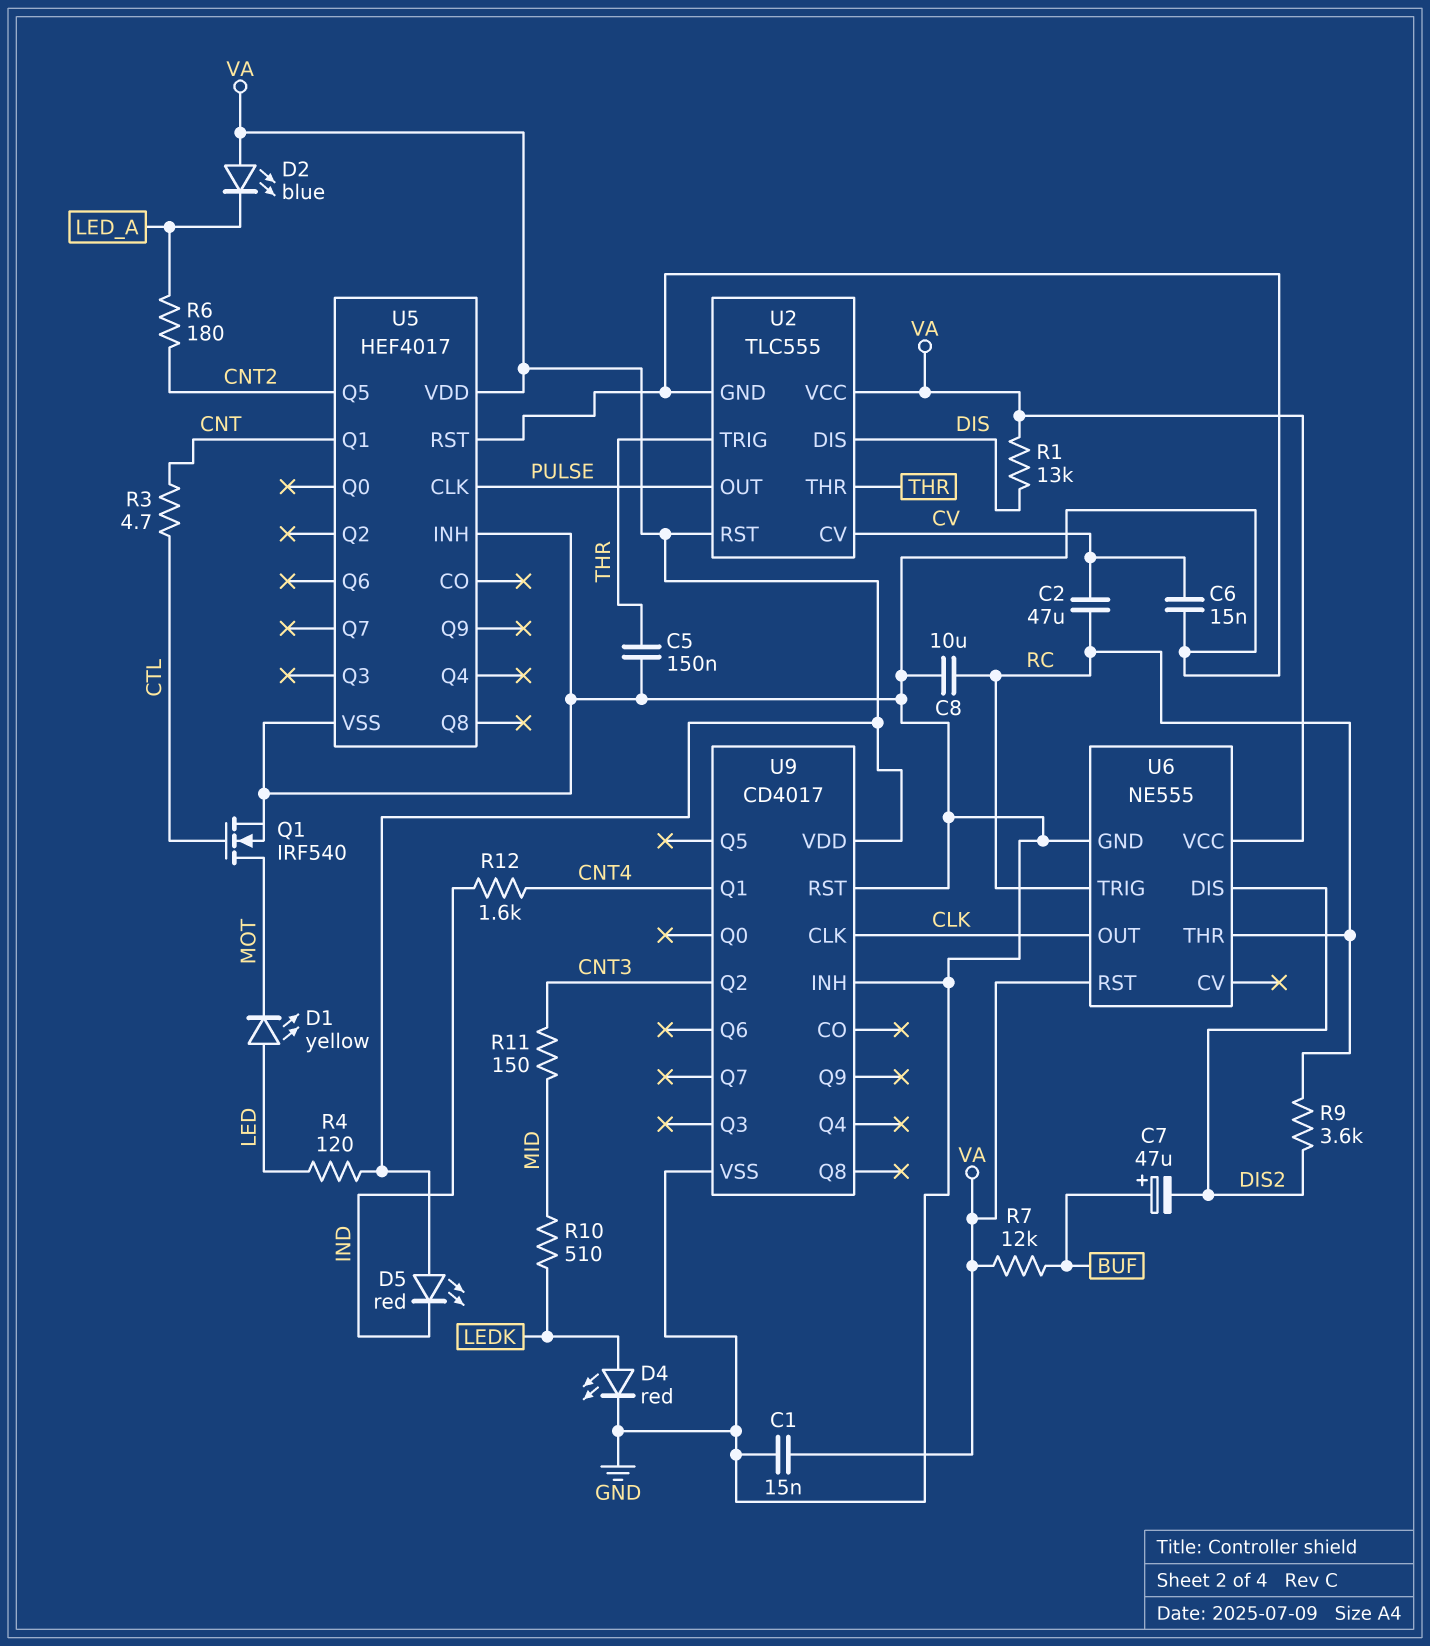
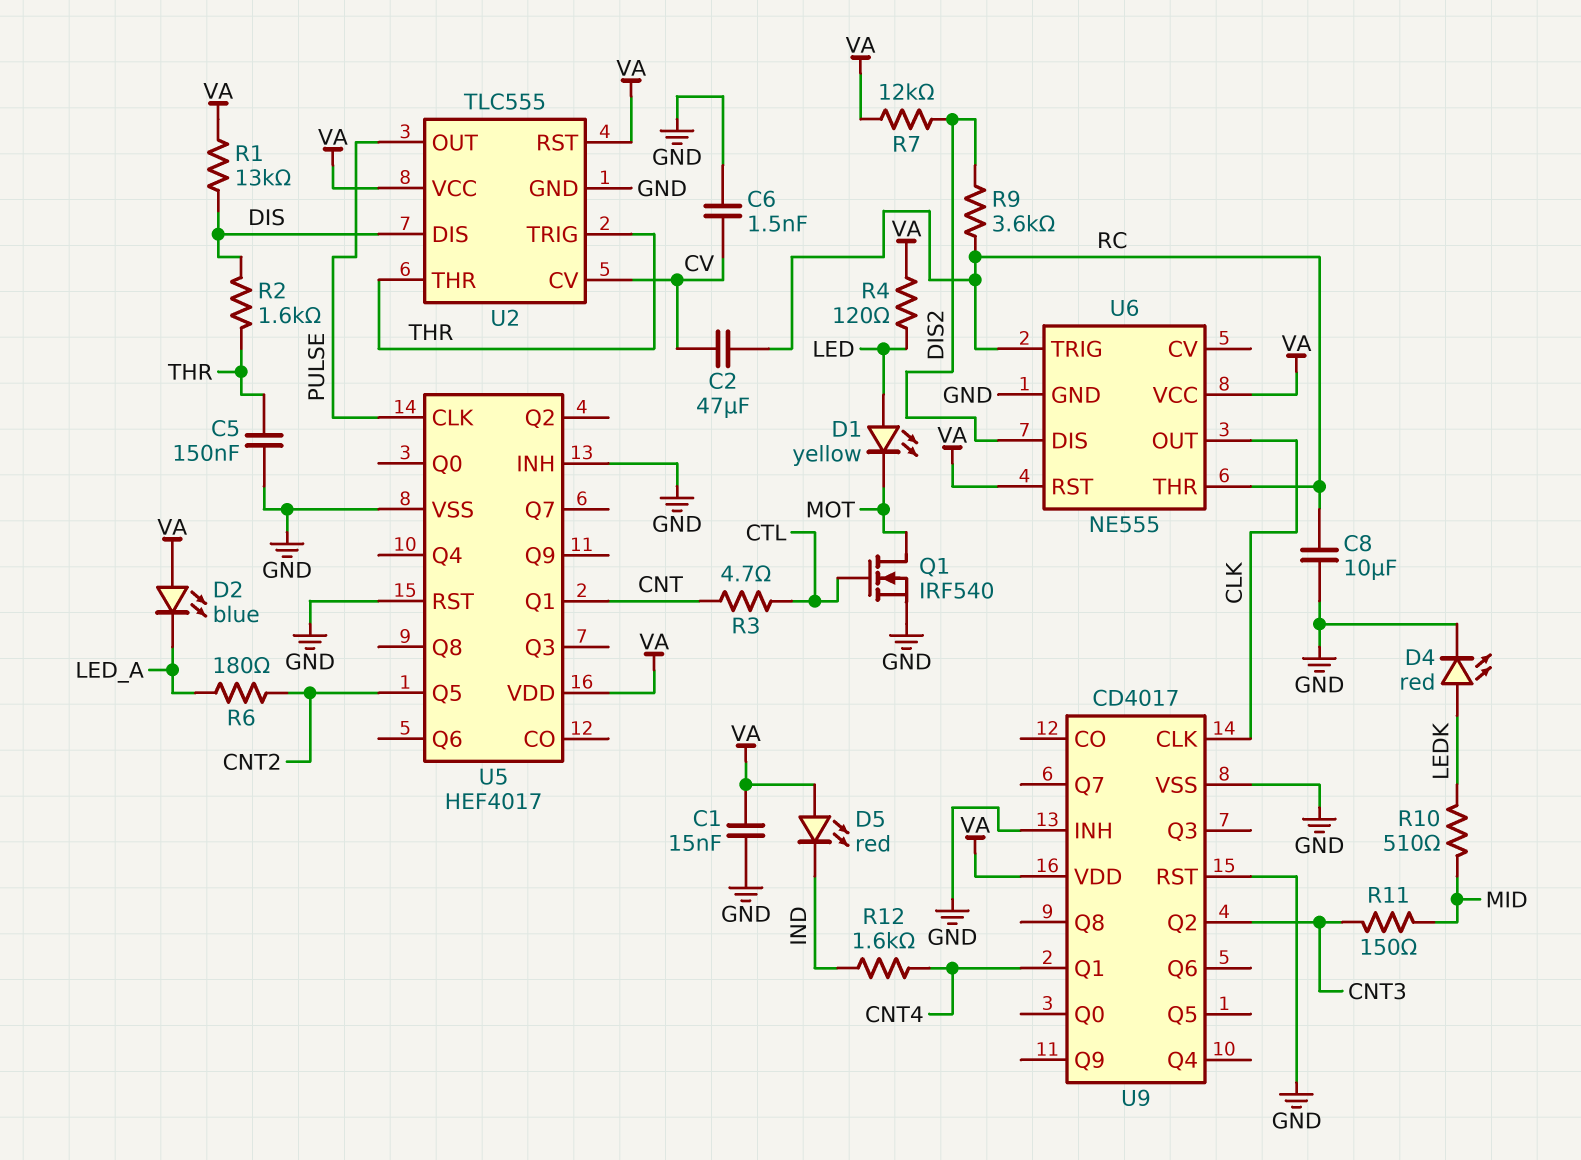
C6: 15nF (CV, GND) -> 1.5nF (CV, GND)
C7: 47uF (plus BUF, minus DIS2) -> none
R2: none -> 1.6k (DIS, THR)
R7: 12k (BUF, VA) -> 12k (DIS2, VA)

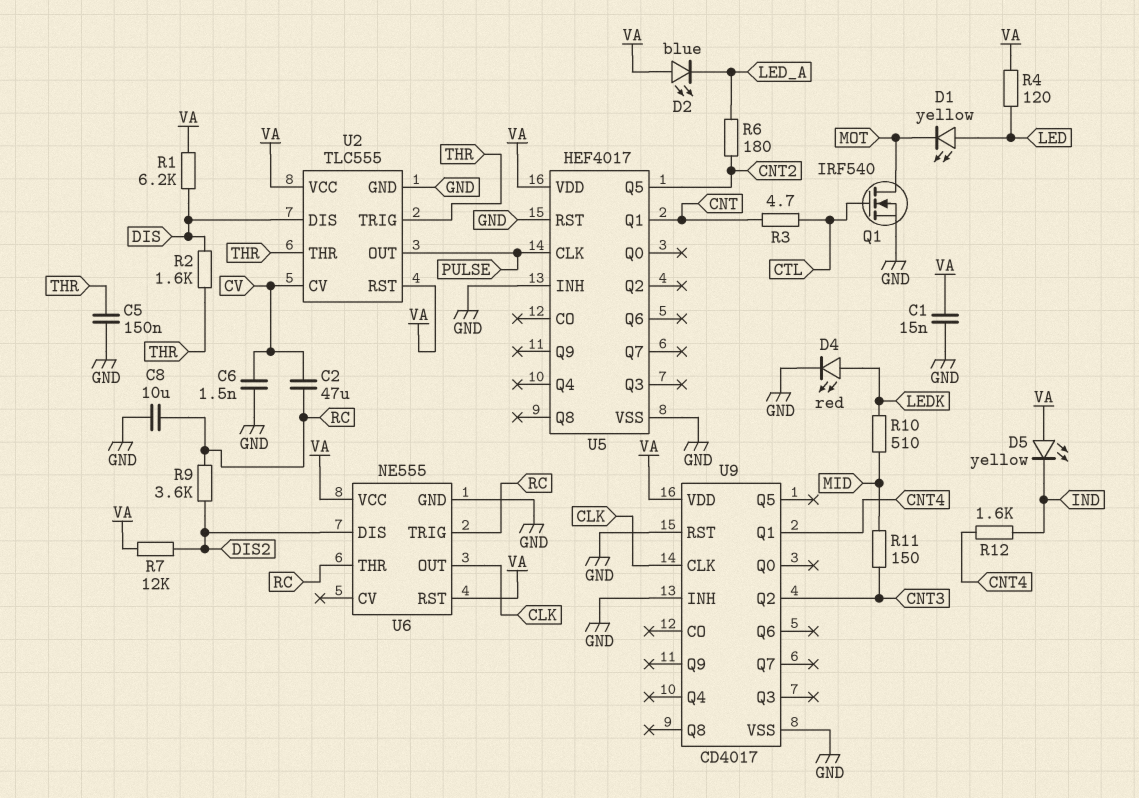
D5: LED red (A VA, K IND) -> LED yellow (A VA, K IND)
R1: 13k (DIS, VA) -> 6.2k (DIS, VA)

